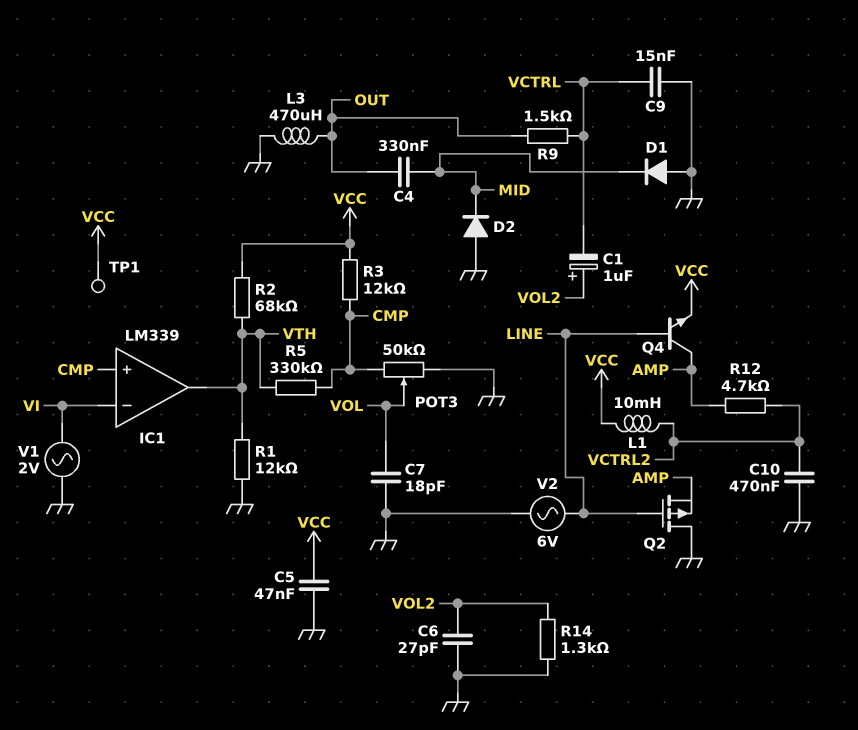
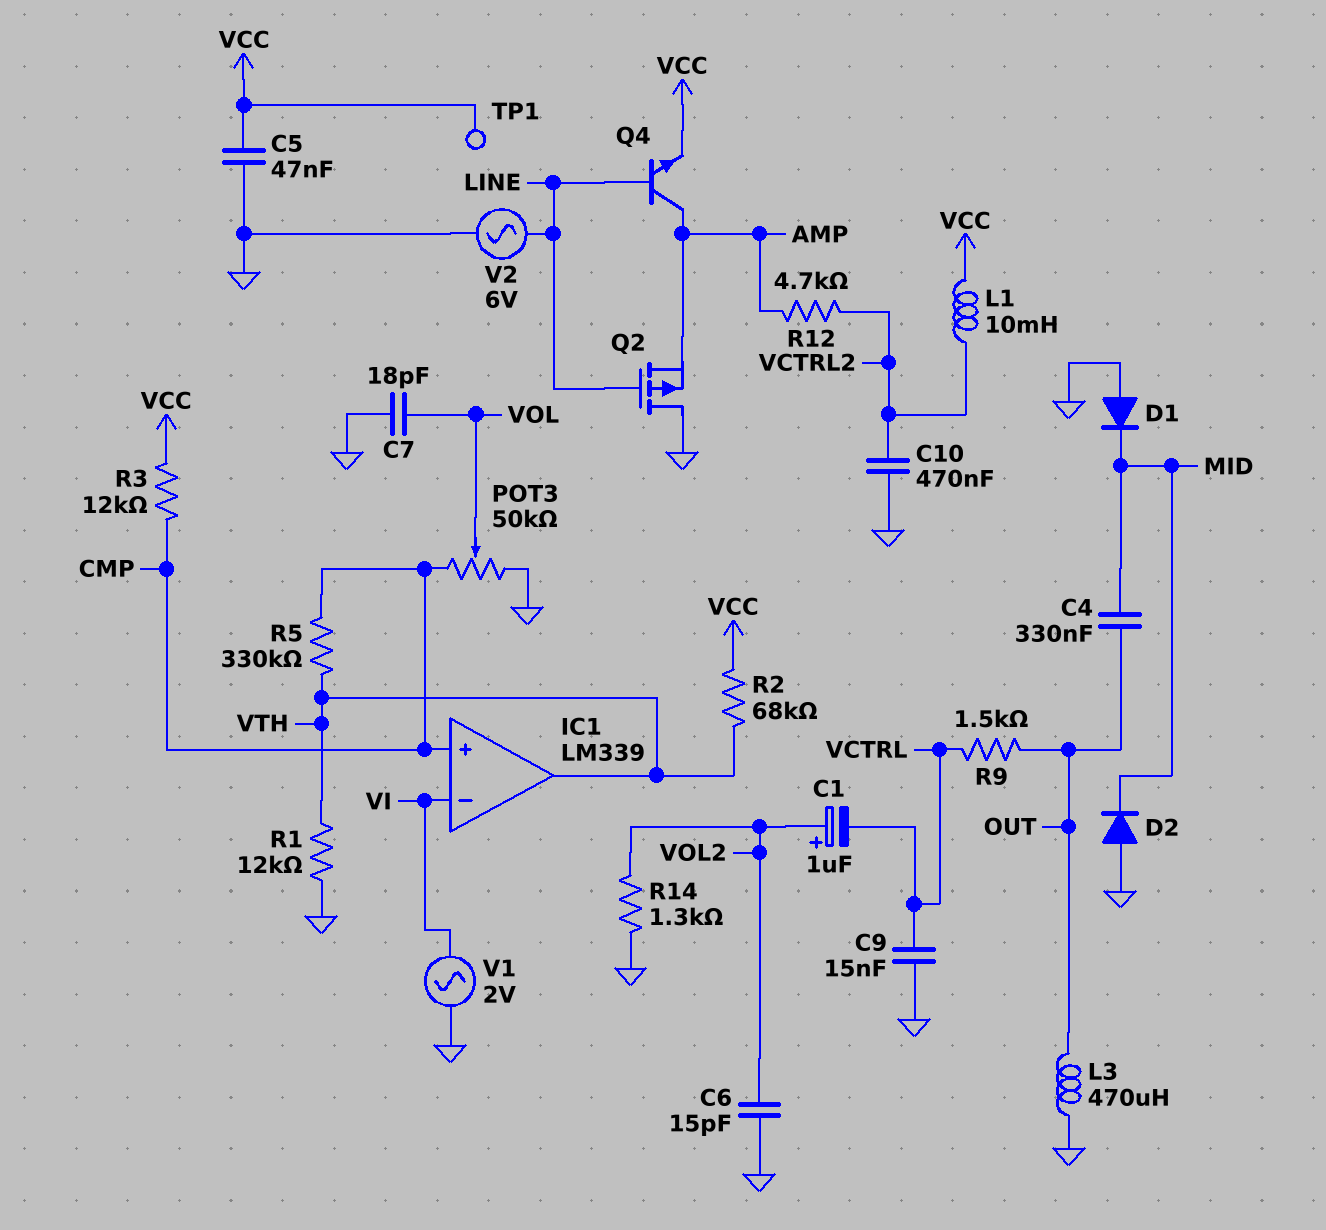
C6: 27pF (GND, VOL2) -> 15pF (GND, VOL2)

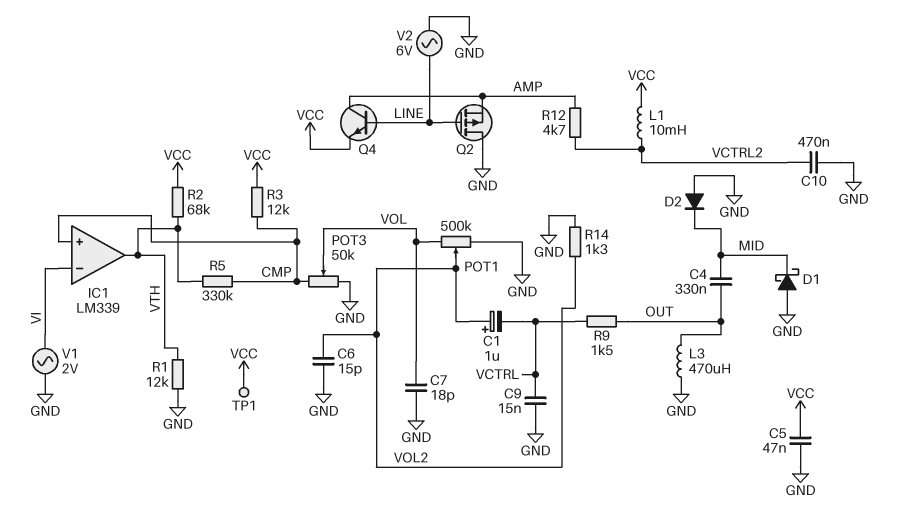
D1: diode (A GND, K MID) -> schottky (A GND, K MID)
POT1: none -> 500k (GND, VOL, wiper VOL2)

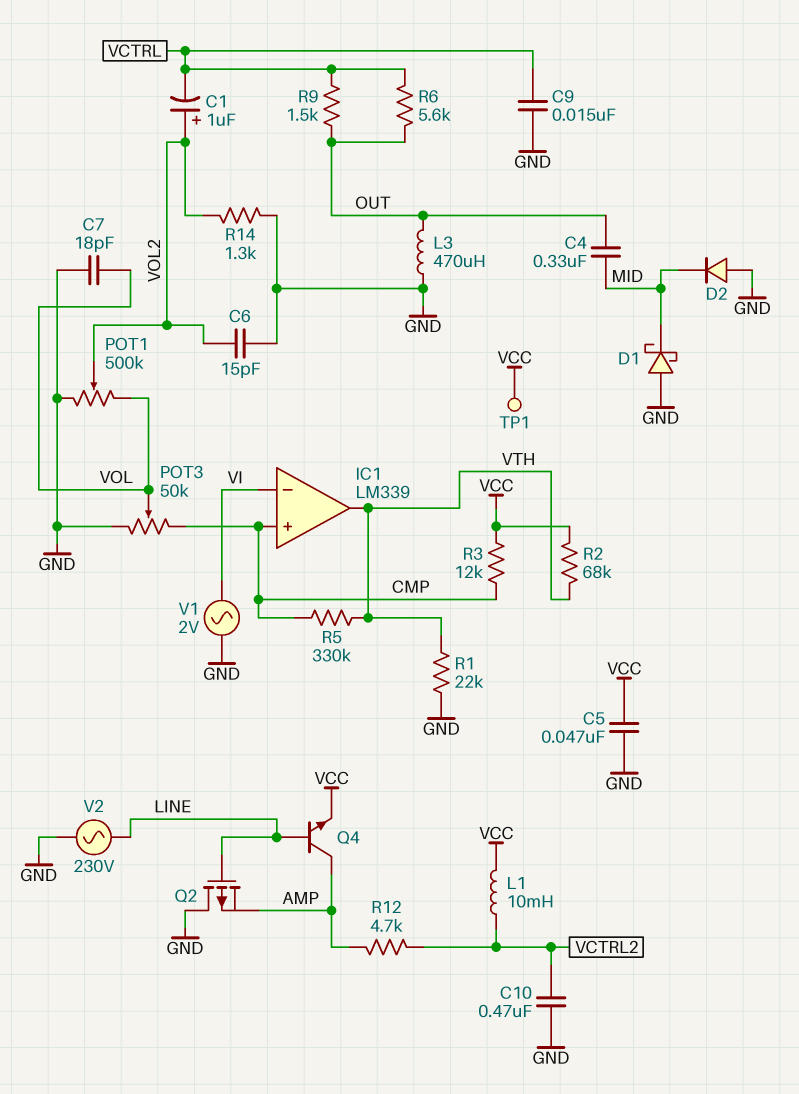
R1: 12k (GND, VTH) -> 22k (GND, VTH)
R6: none -> 5.6k (OUT, VCTRL)
V2: AC 6V (GND, LINE) -> AC 230V (GND, LINE)

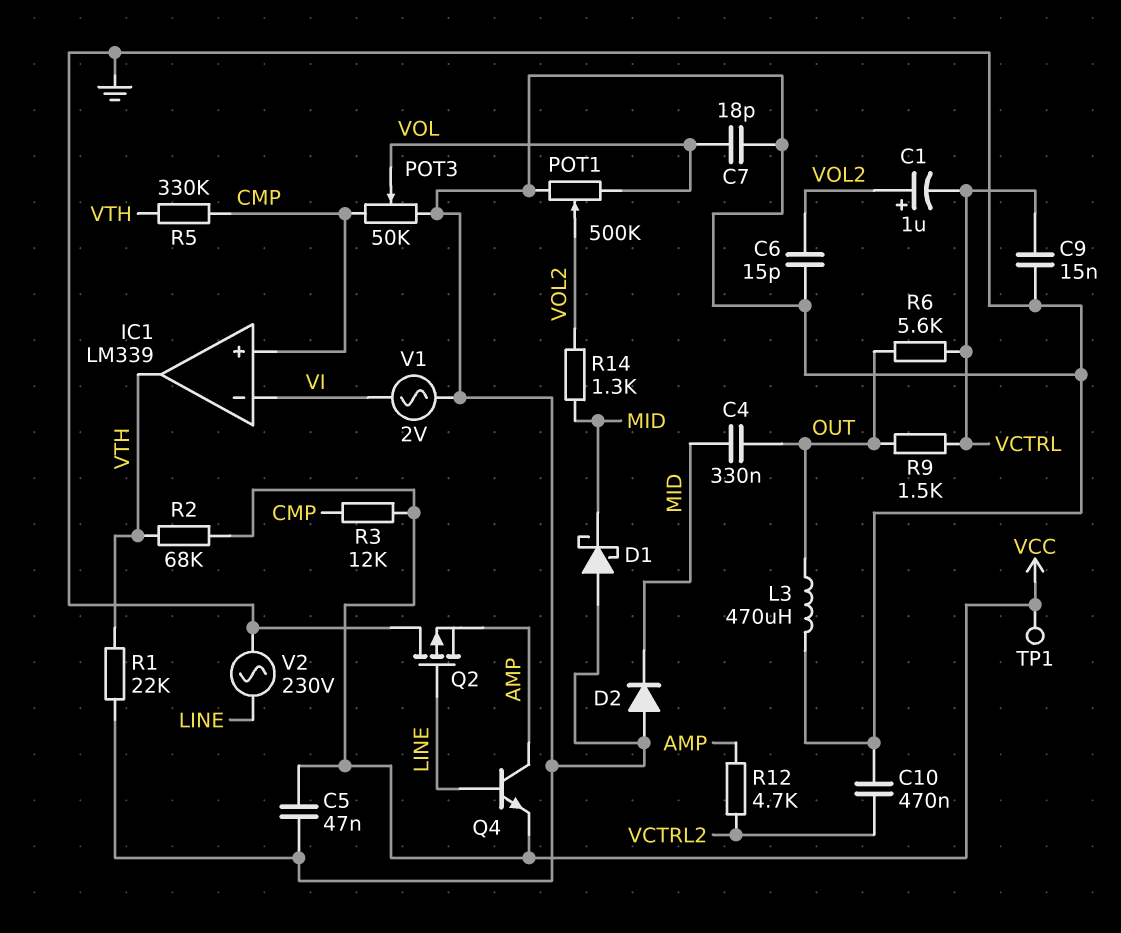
L1: 10mH (VCC, VCTRL2) -> none
R14: 1.3k (GND, VOL2) -> 1.3k (MID, VOL2)

